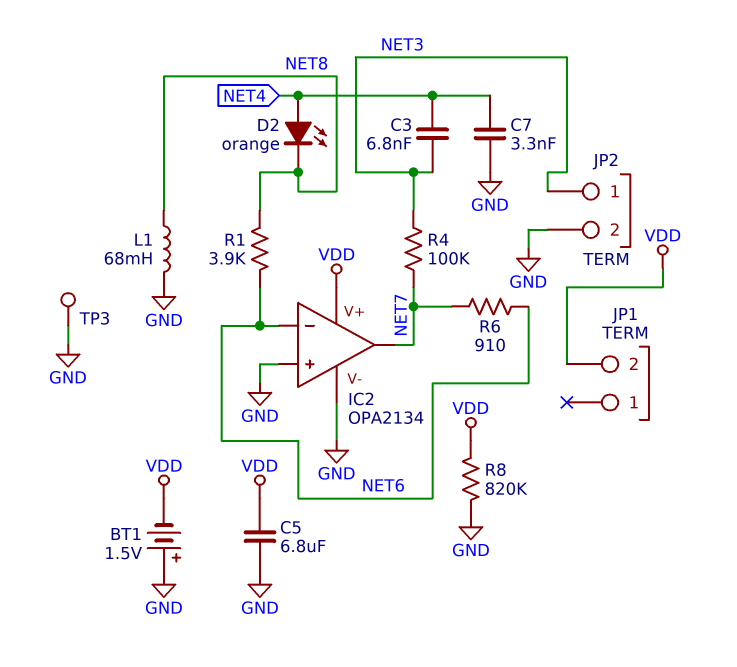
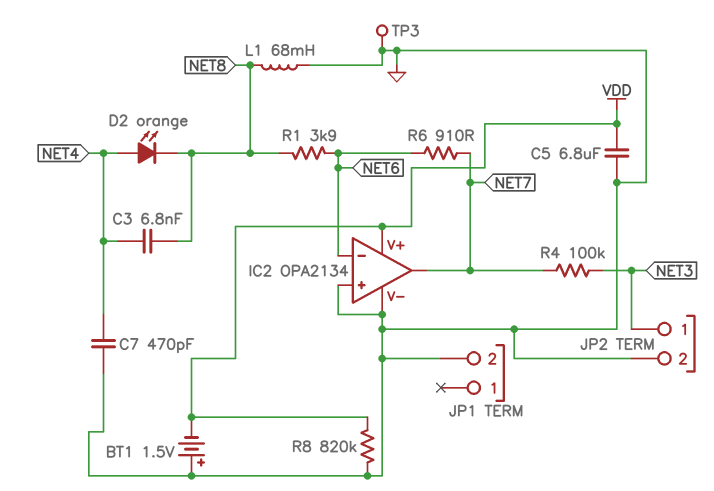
C3: 6.8nF (NET3, NET4) -> 6.8nF (NET4, NET8)
C7: 3.3nF (GND, NET4) -> 470pF (GND, NET4)
JP1 pin 2: VDD -> GND

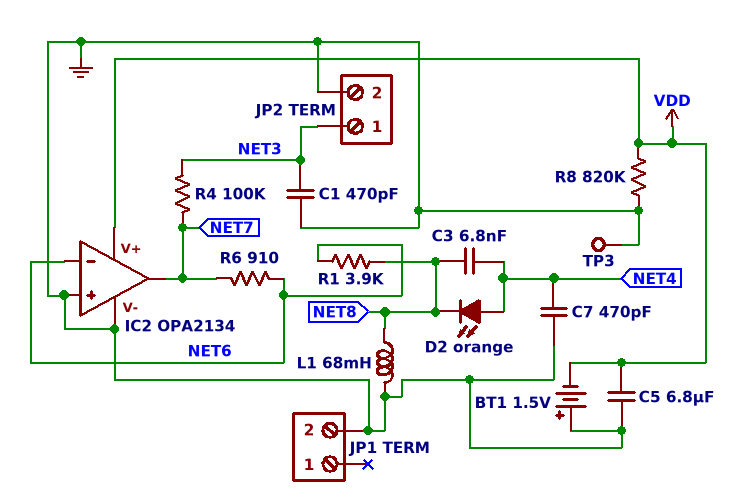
C1: none -> 470pF (GND, NET3)

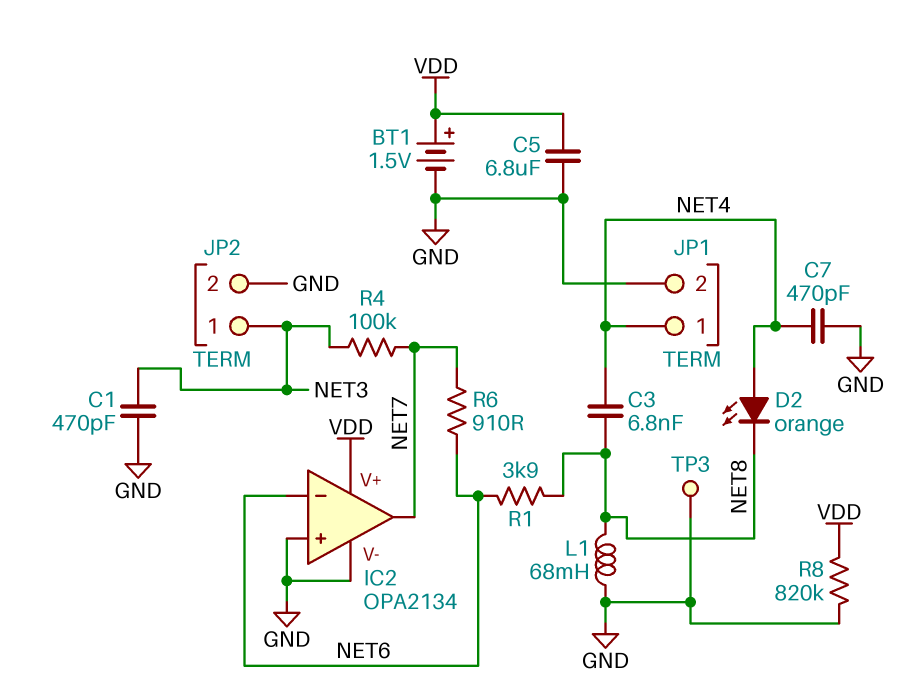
BT1: 1.5V (plus GND, minus VDD) -> 1.5V (plus VDD, minus GND)
JP1 pin 1: none -> NET4

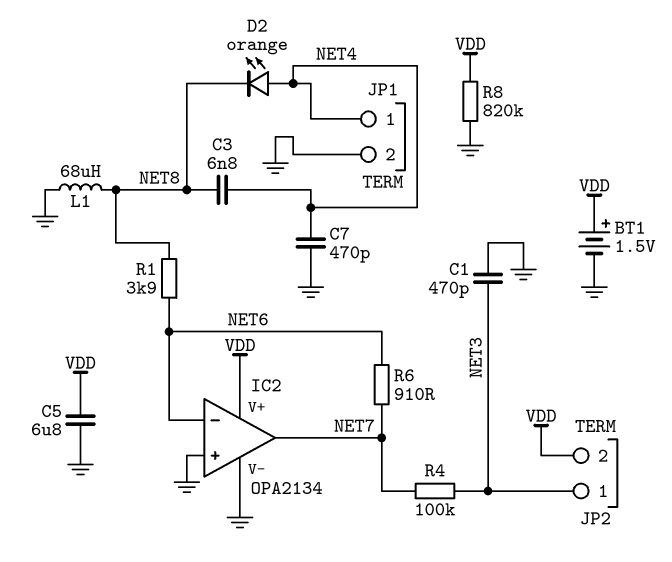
JP2 pin 2: GND -> VDD
L1: 68mH (GND, NET8) -> 68uH (GND, NET8)
TP3: test point (GND) -> none

